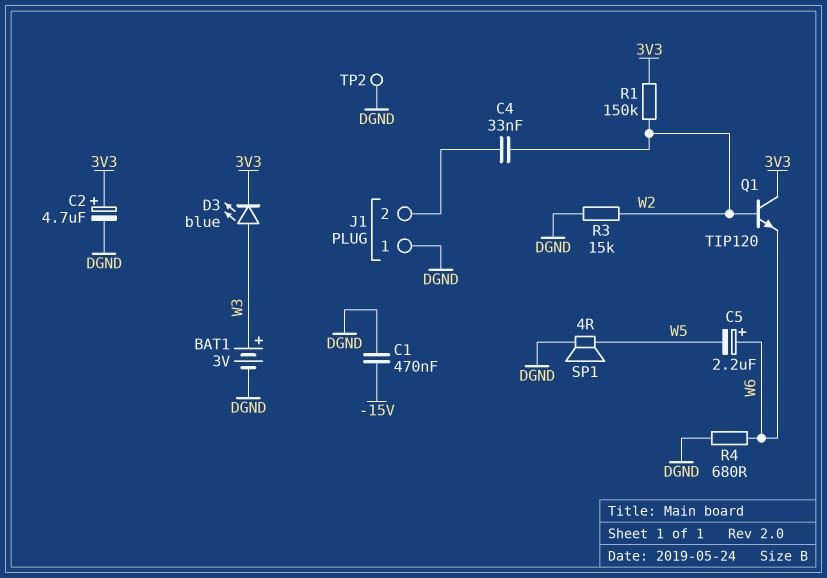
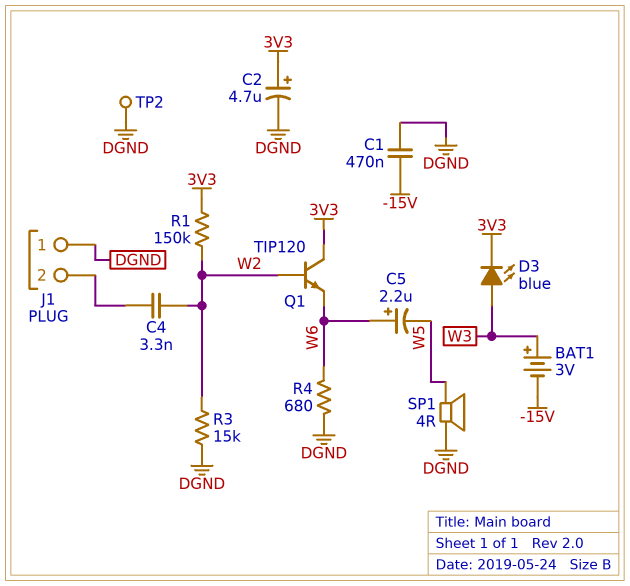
BAT1: 3V (plus W3, minus DGND) -> 3V (plus W3, minus -15V)
C4: 33nF (J1/2, W2) -> 3.3nF (J1/2, W2)

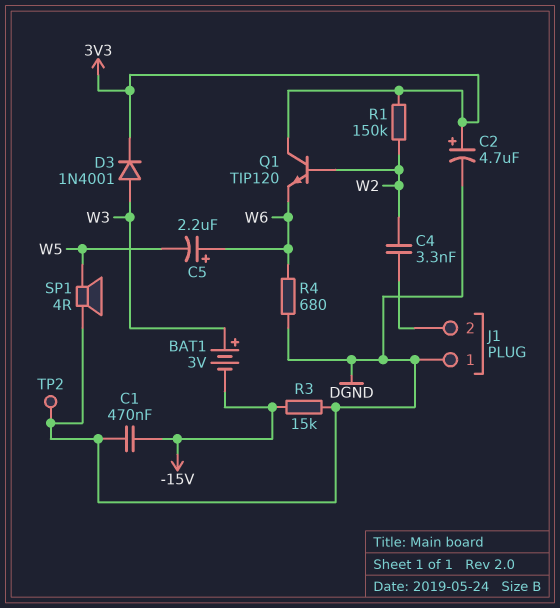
D3: LED blue (A W3, K 3V3) -> diode 1N4001 (A W3, K 3V3)
R3: 15k (DGND, W2) -> 15k (-15V, DGND)

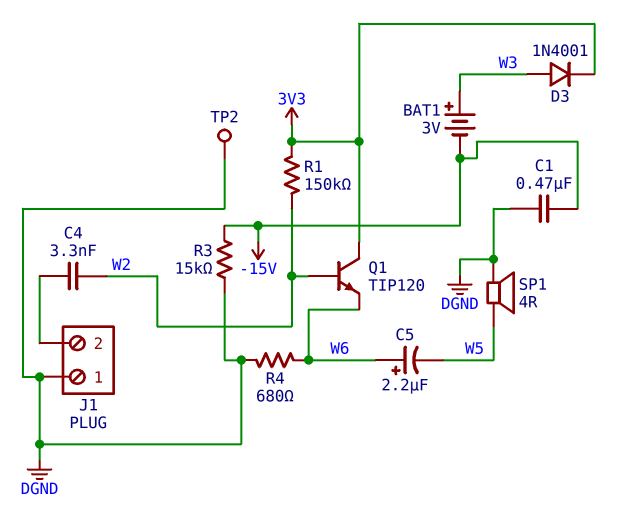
C2: 4.7uF (plus 3V3, minus DGND) -> none

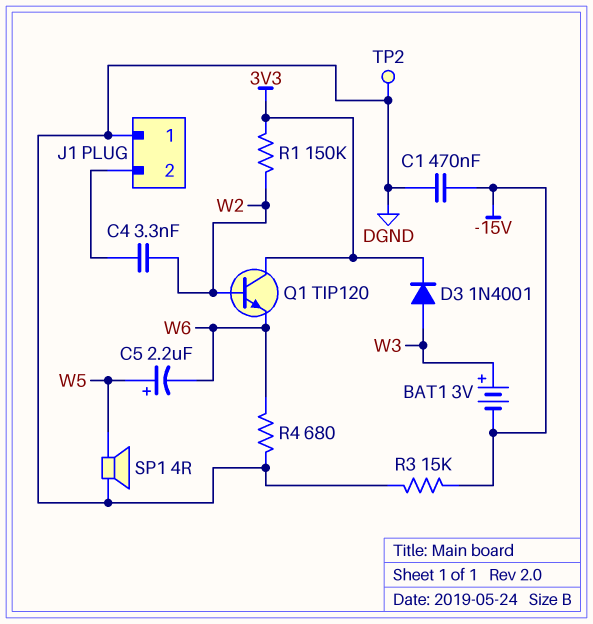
C5: 2.2uF (plus W6, minus W5) -> 2.2uF (plus W5, minus W6)

